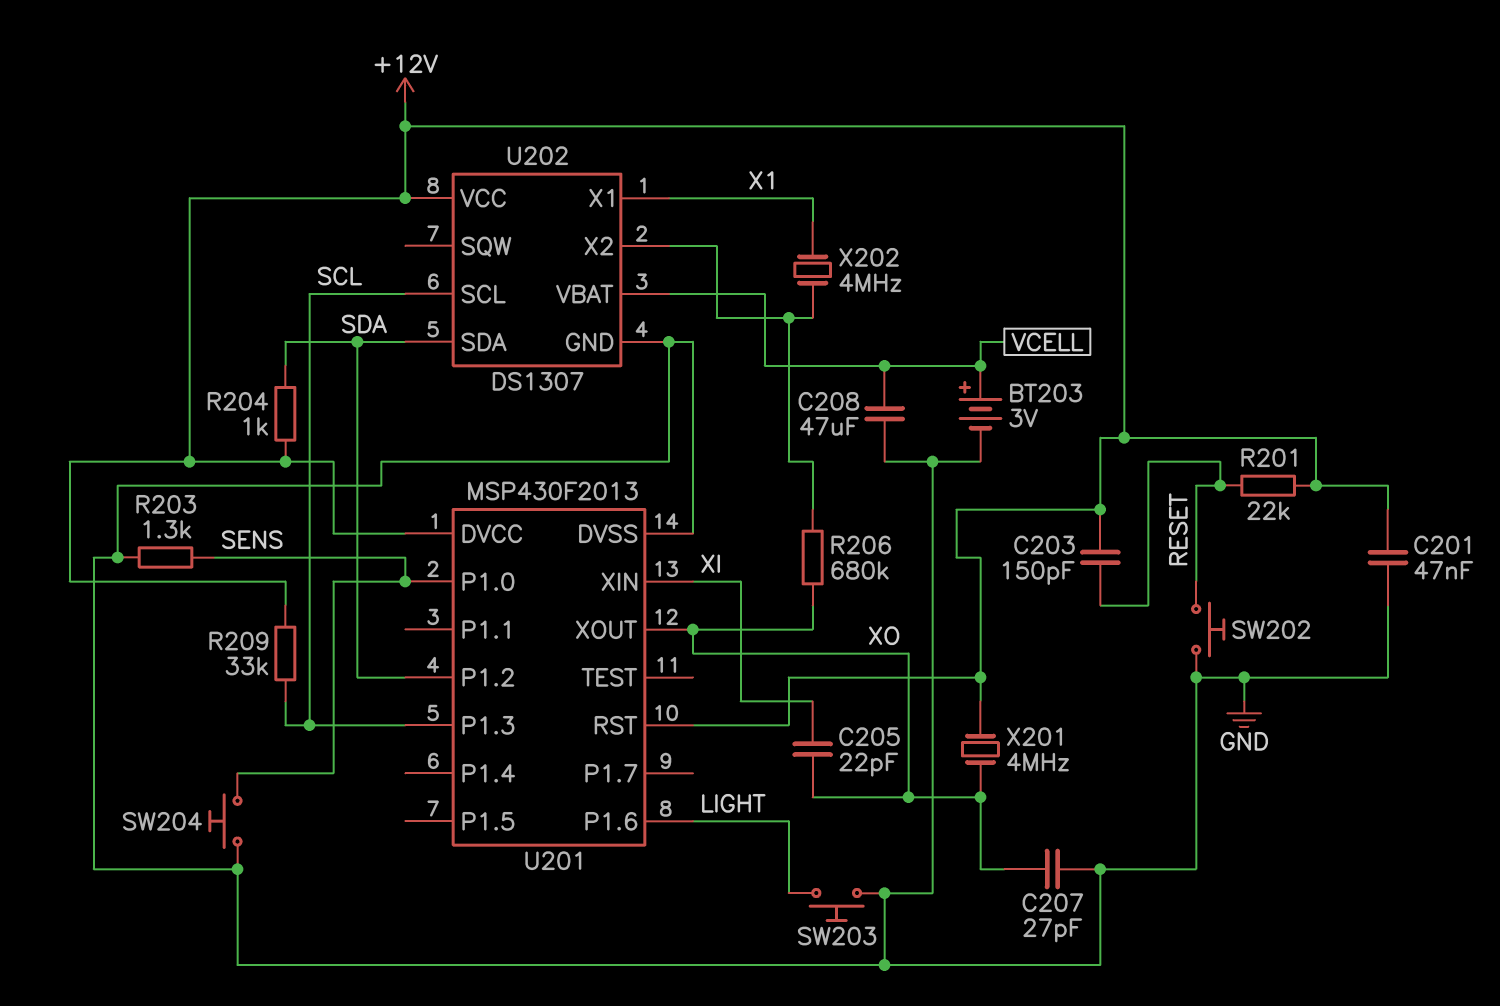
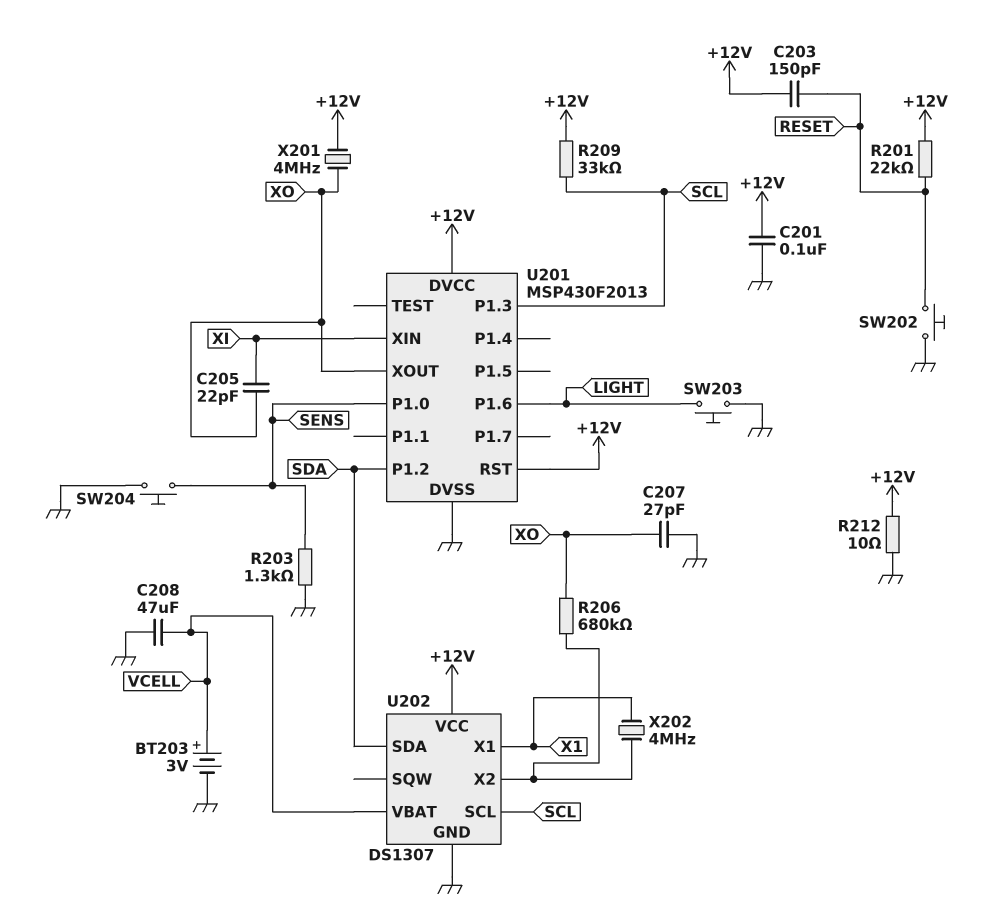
C201: 47nF (+12V, GND) -> 100nF (+12V, GND)
R204: 1k (+12V, SDA) -> none
R212: none -> 10 (+12V, GND)

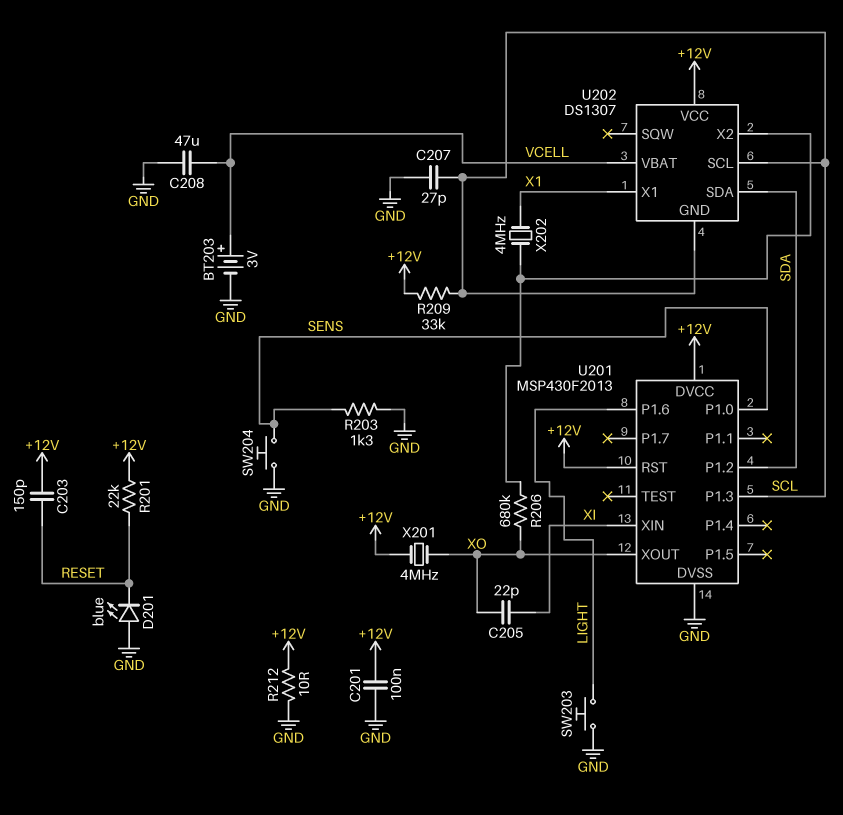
C207: 27pF (GND, XO) -> 27pF (GND, SCL)
D201: none -> LED blue (A GND, K RESET)
SW202: button (GND, RESET) -> none
U202 pin GND: GND -> SCL

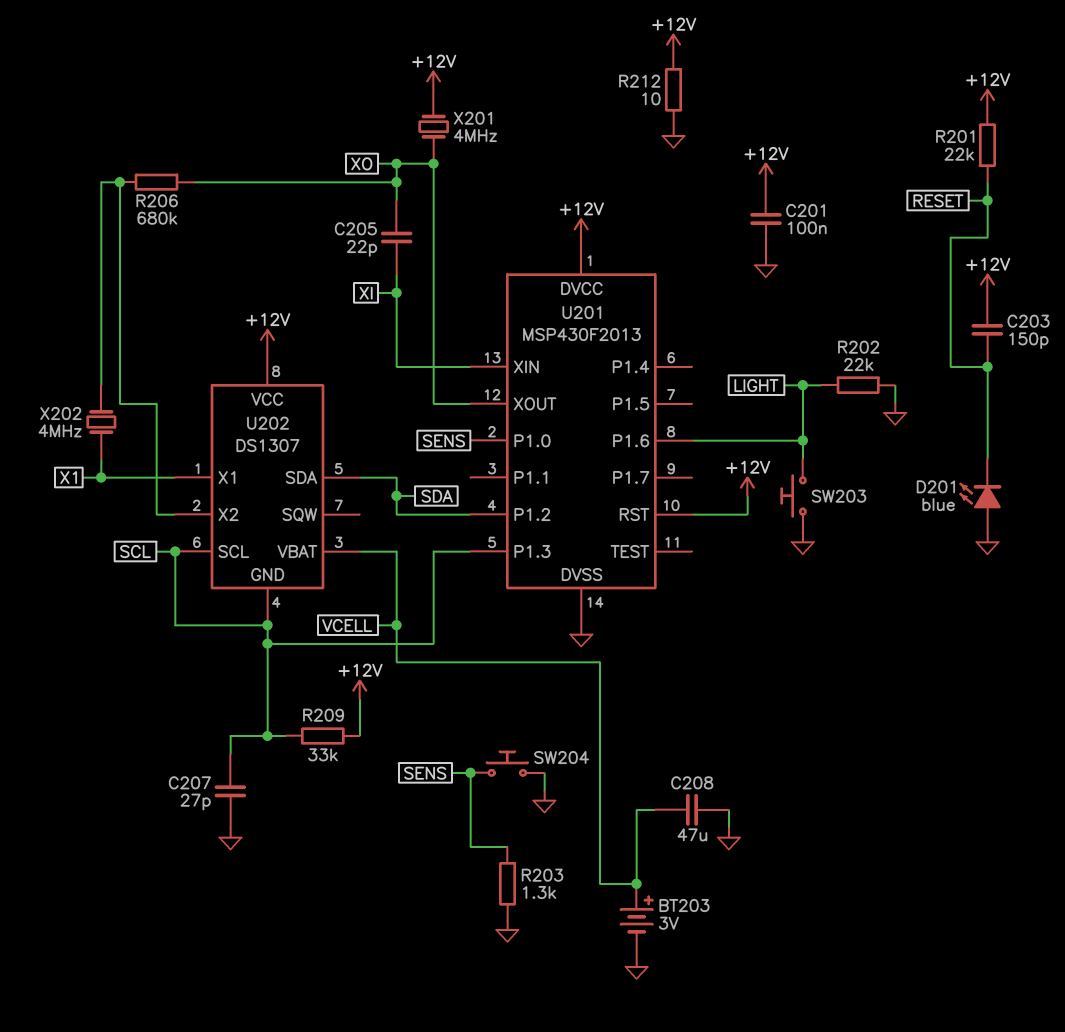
R202: none -> 22k (GND, LIGHT)

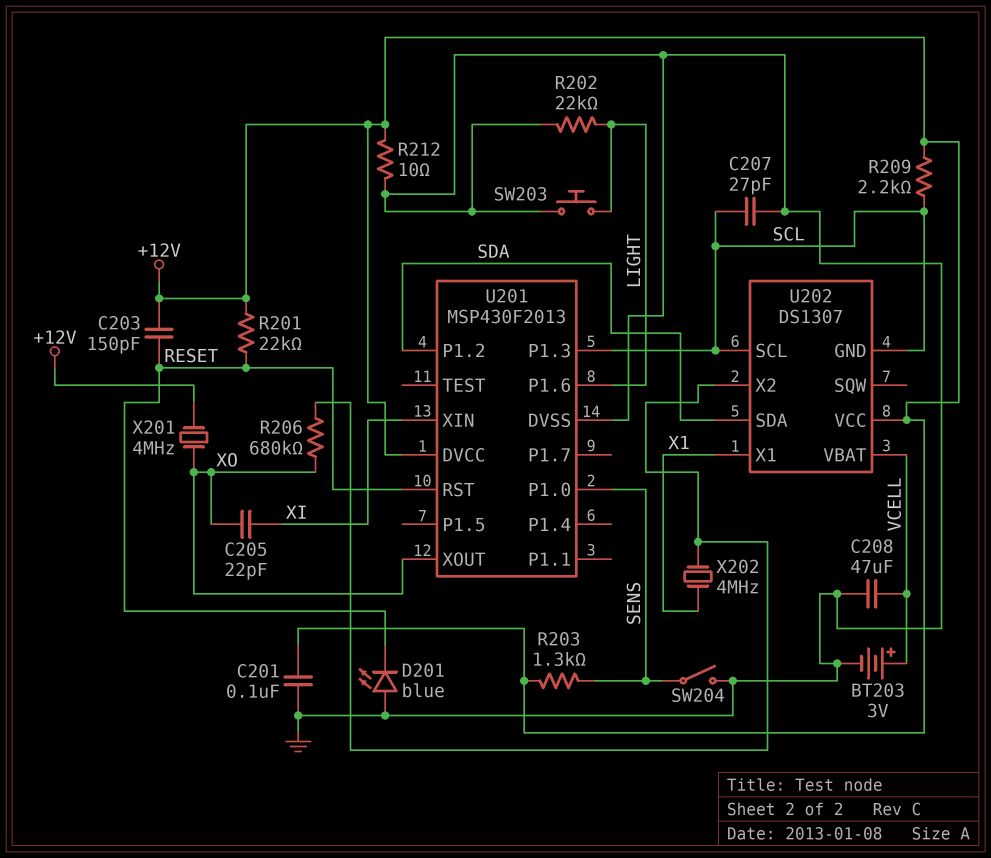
R203: 1.3k (GND, SENS) -> 1.3k (+12V, SENS)
R209: 33k (+12V, SCL) -> 2.2k (+12V, SCL)
SW204: button (GND, SENS) -> switch (GND, SENS)
U201 pin RST: +12V -> RESET

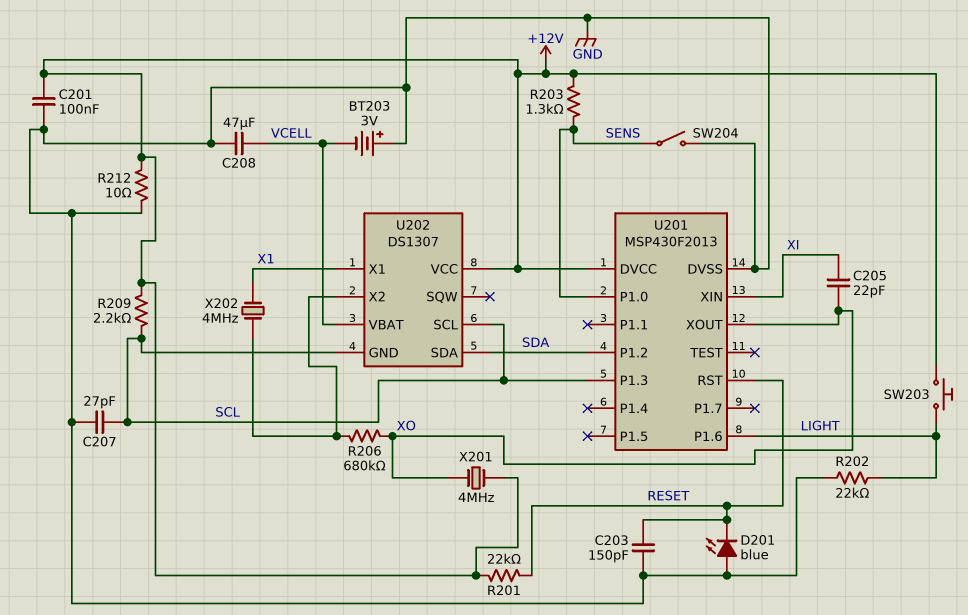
BT203: 3V (plus VCELL, minus GND) -> 3V (plus GND, minus VCELL)
C203: 150pF (+12V, RESET) -> 150pF (GND, RESET)
SW203: button (GND, LIGHT) -> button (+12V, LIGHT)

